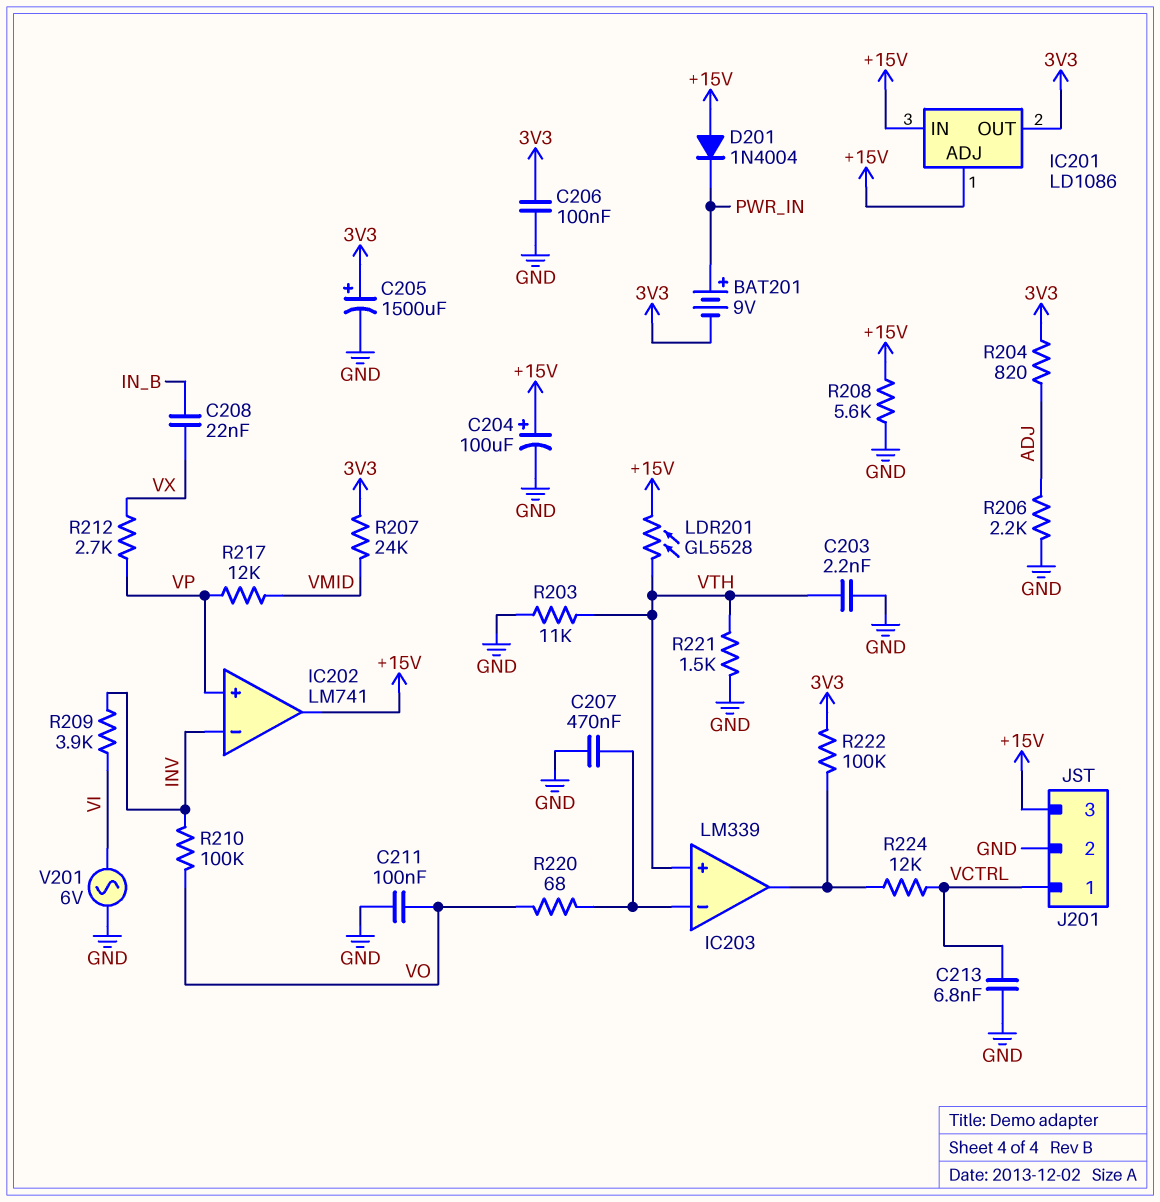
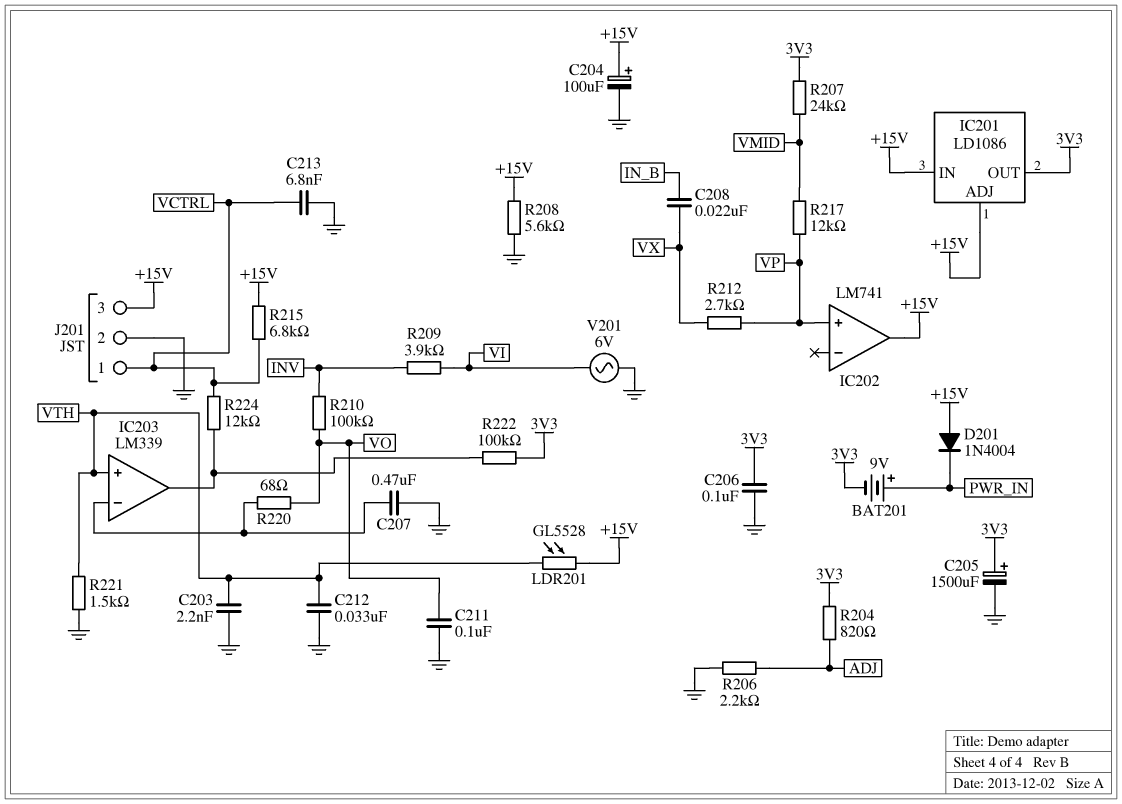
C212: none -> 33nF (GND, VTH)
IC202 pin in-: INV -> none
R203: 11k (GND, VTH) -> none
R215: none -> 6.8k (+15V, VCTRL)

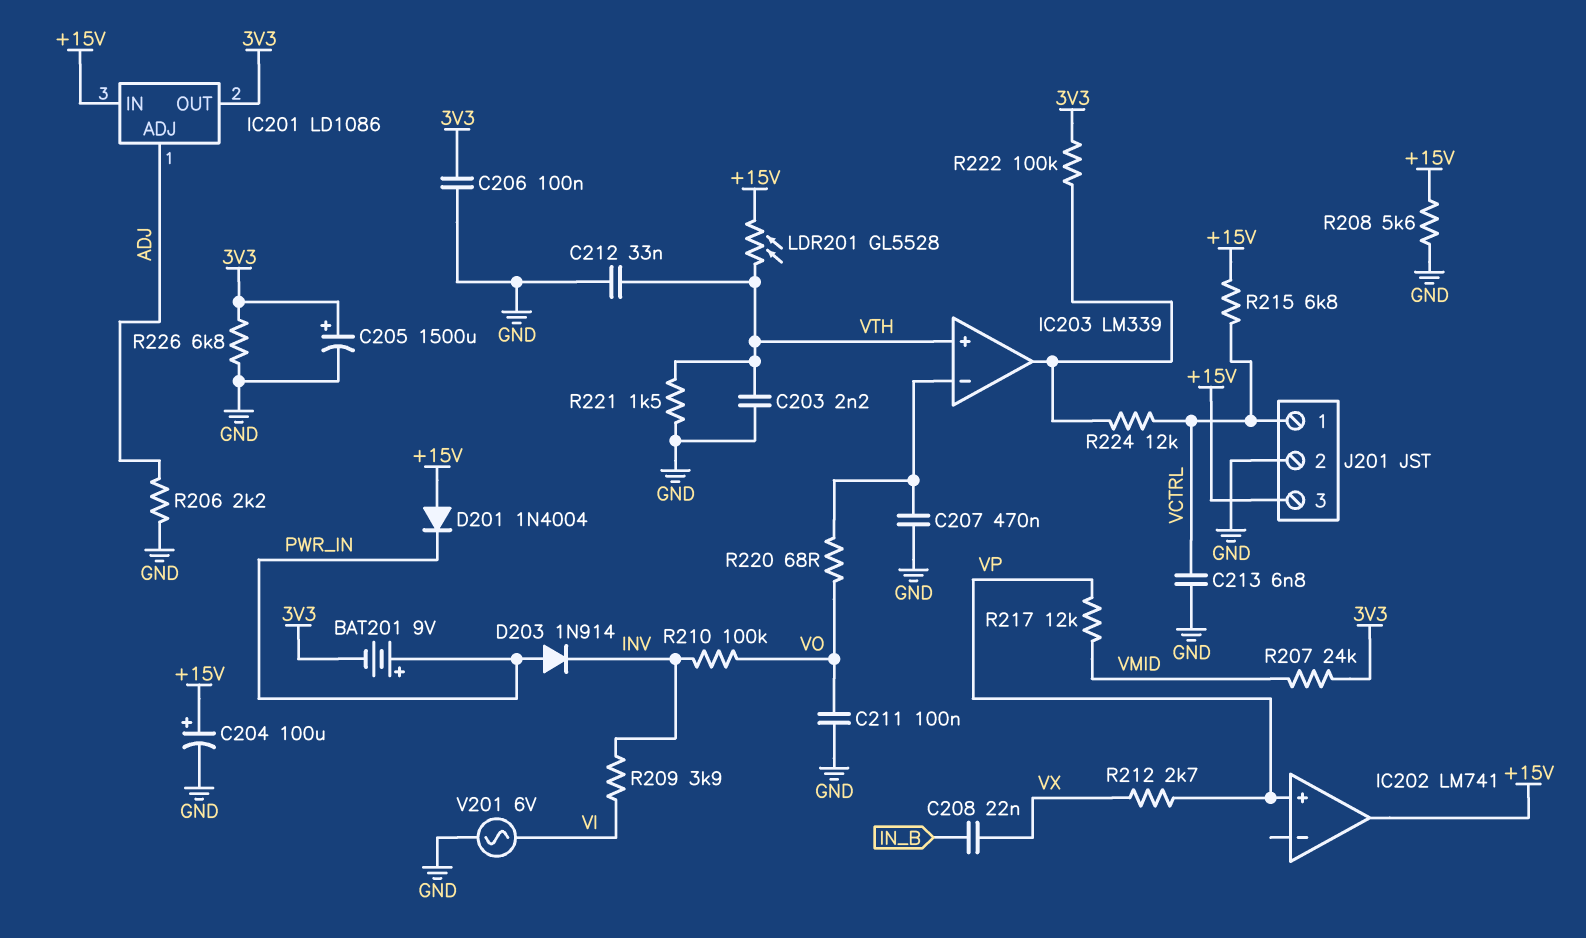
D203: none -> diode 1N914 (A PWR_IN, K INV)
IC201 pin ADJ: +15V -> ADJ
R204: 820 (3V3, ADJ) -> none
R226: none -> 6.8k (3V3, GND)

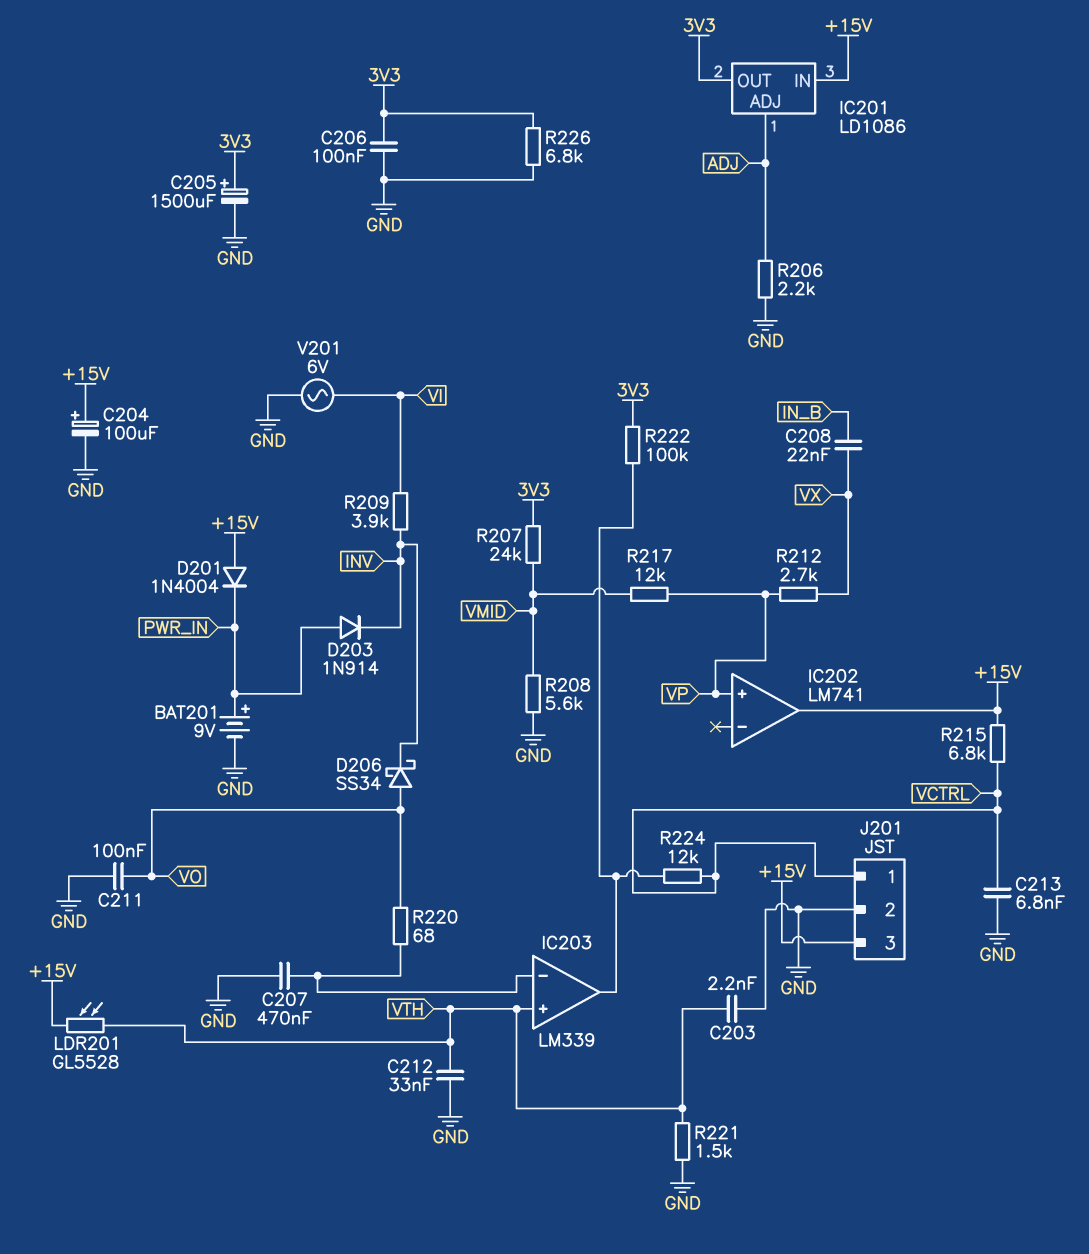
BAT201: 9V (plus PWR_IN, minus 3V3) -> 9V (plus PWR_IN, minus GND)
D206: none -> schottky SS34 (A VO, K INV)
R208: 5.6k (+15V, GND) -> 5.6k (GND, VMID)
R210: 100k (INV, VO) -> none

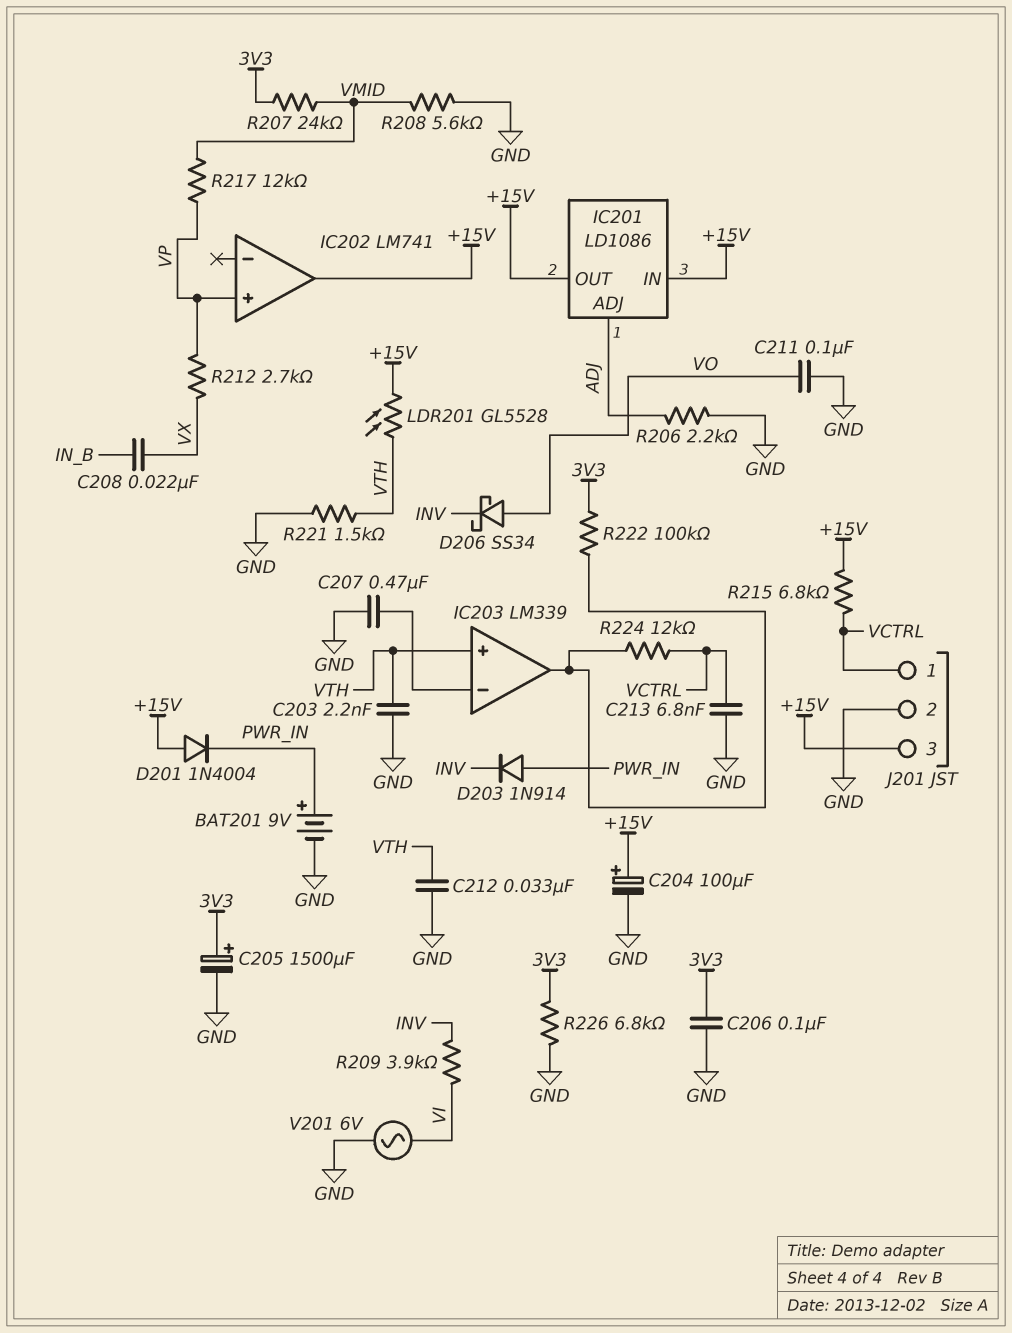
IC201 pin OUT: 3V3 -> +15V
R220: 68 (IC203/in-, VO) -> none

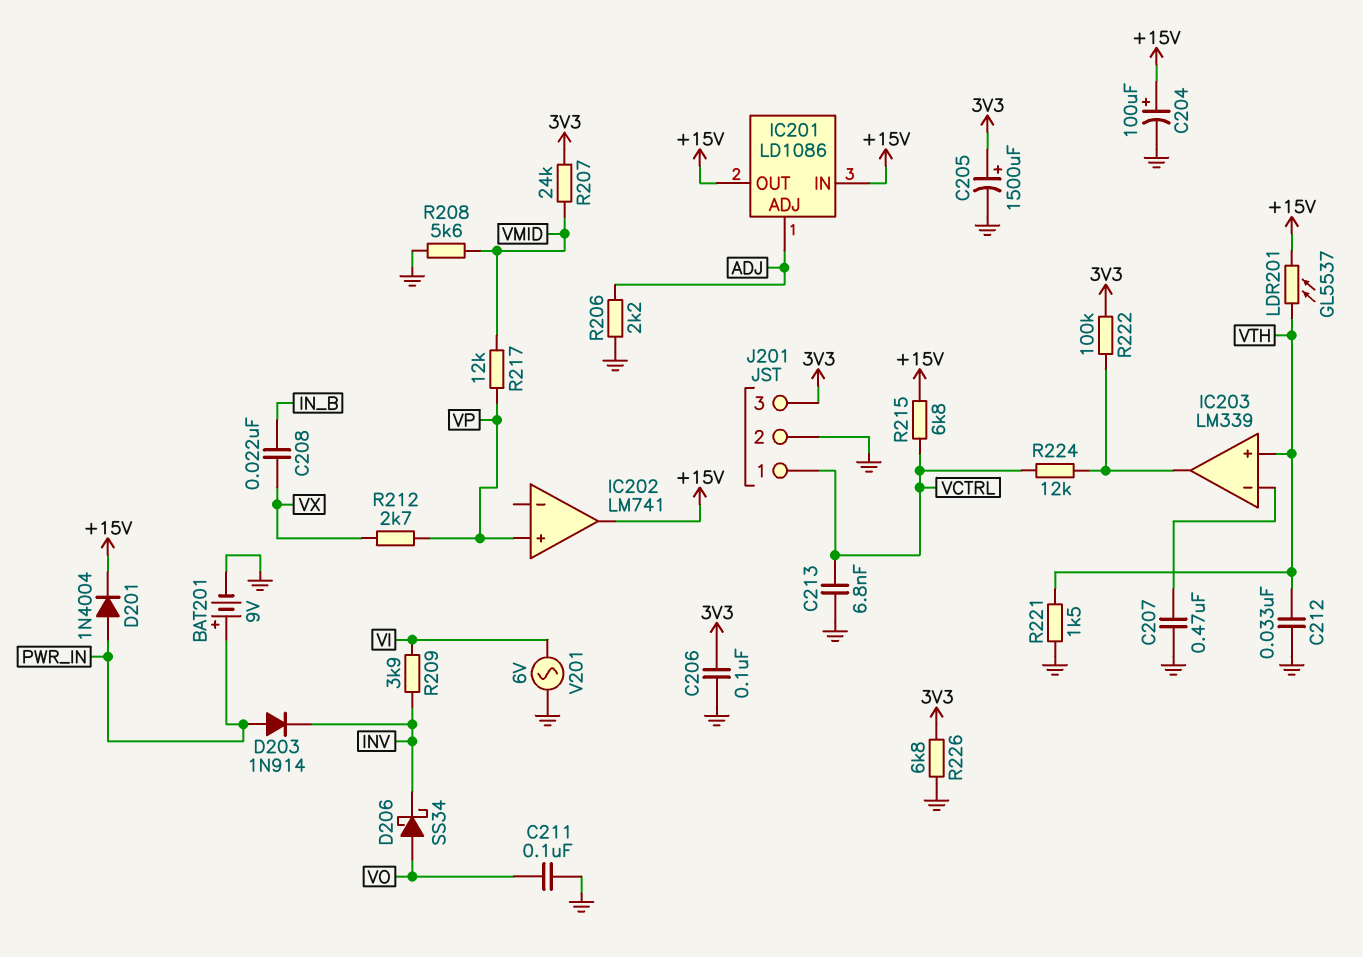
C203: 2.2nF (GND, VTH) -> none
D201: diode 1N4004 (A +15V, K PWR_IN) -> diode 1N4004 (A PWR_IN, K +15V)
J201 pin 3: +15V -> 3V3
LDR201: GL5528 (+15V, VTH) -> GL5537 (+15V, VTH)

